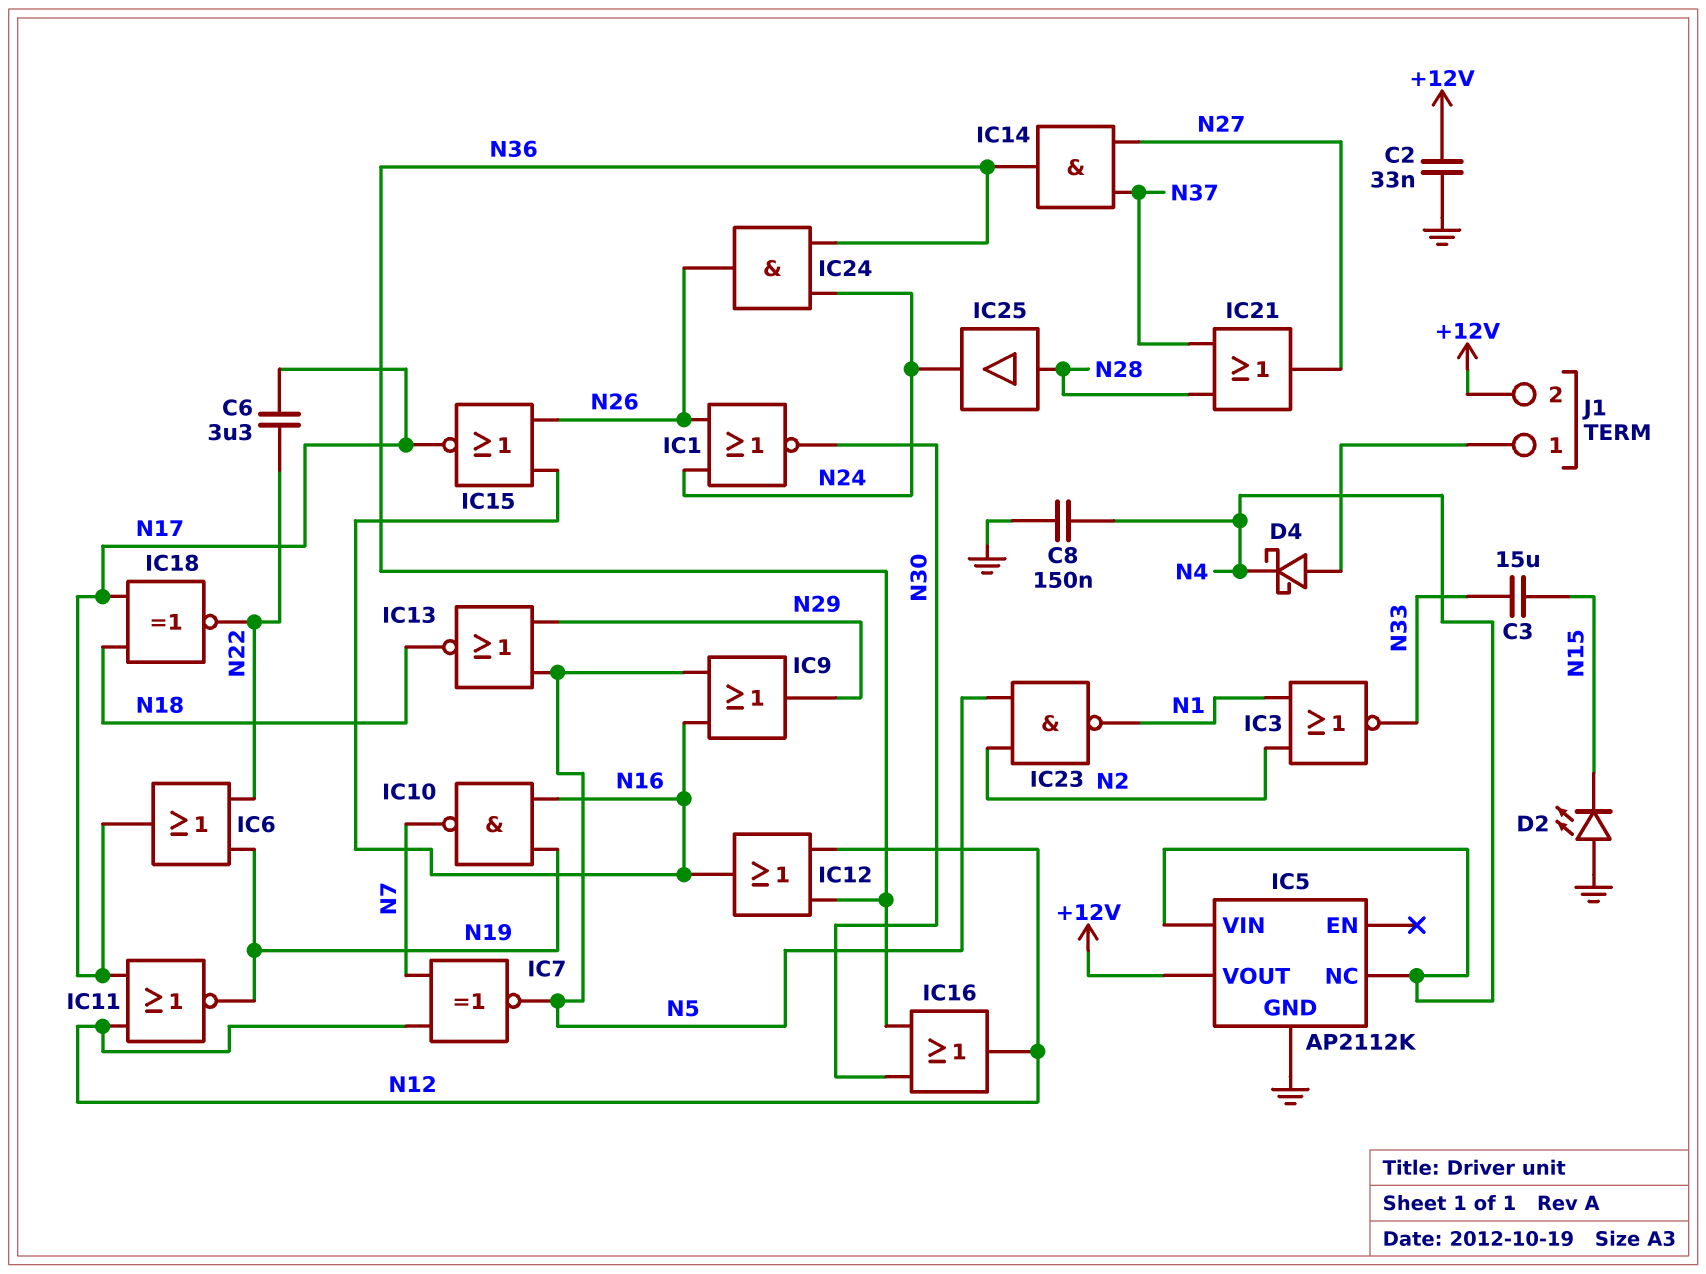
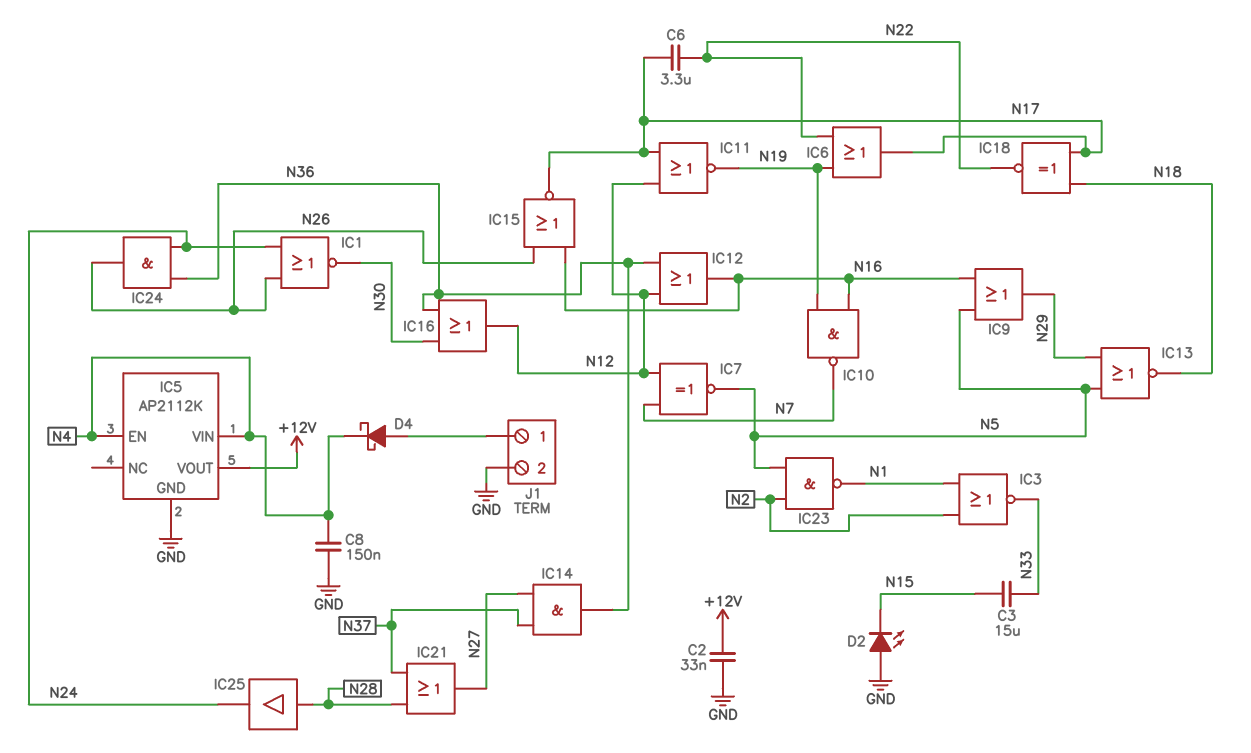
IC5 pin EN: none -> N4
IC5 pin NC: N4 -> none
J1 pin 2: +12V -> GND

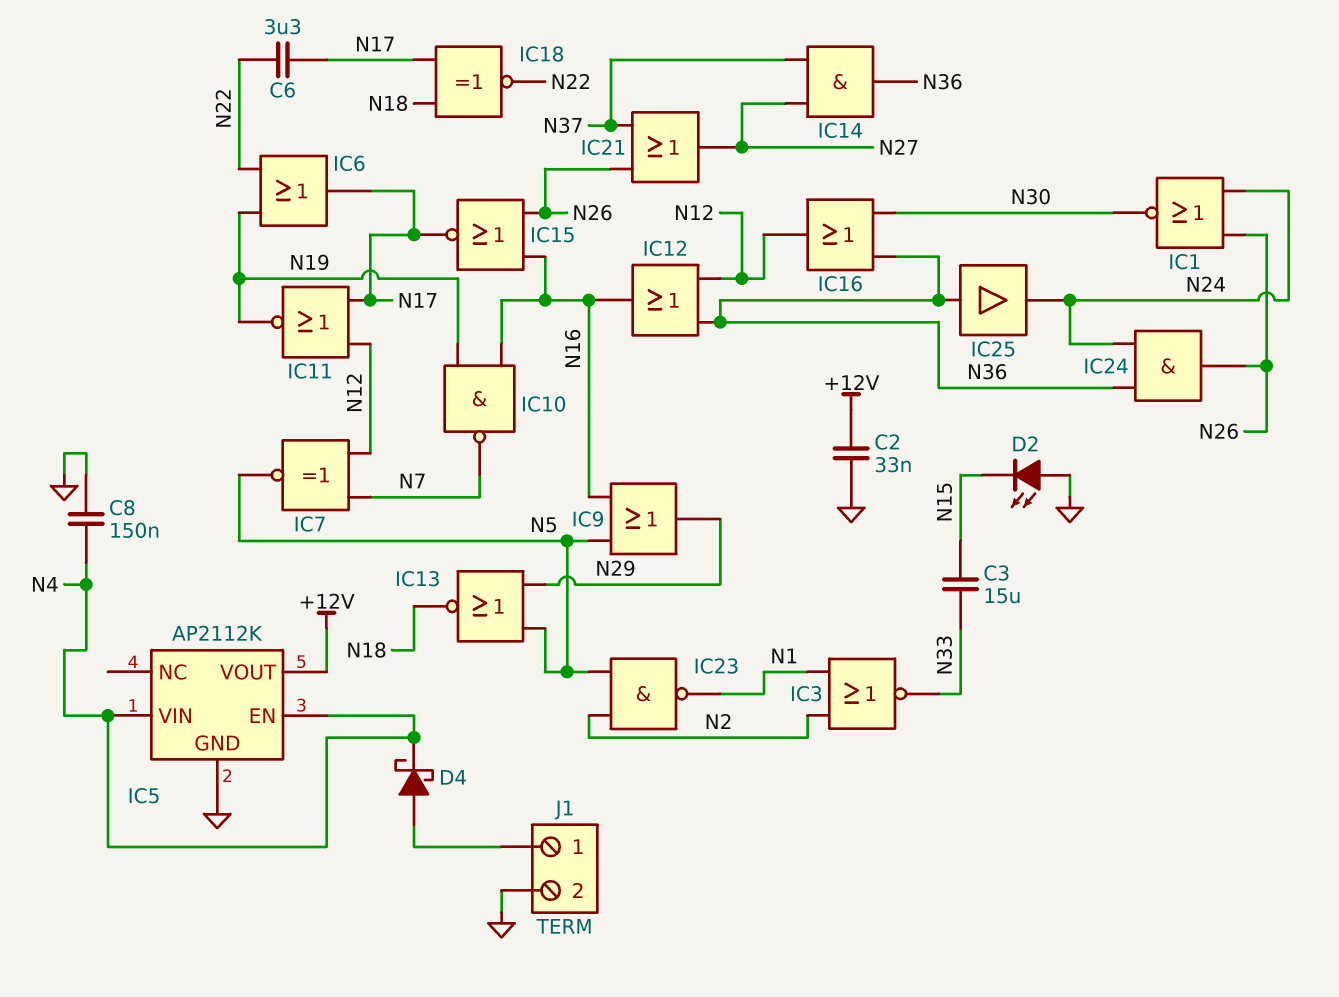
IC21: OR (in N28, in N37, out N27) -> OR (in N26, in N37, out N27)
IC25: buffer (in N28, out N24) -> buffer (in N36, out N24)

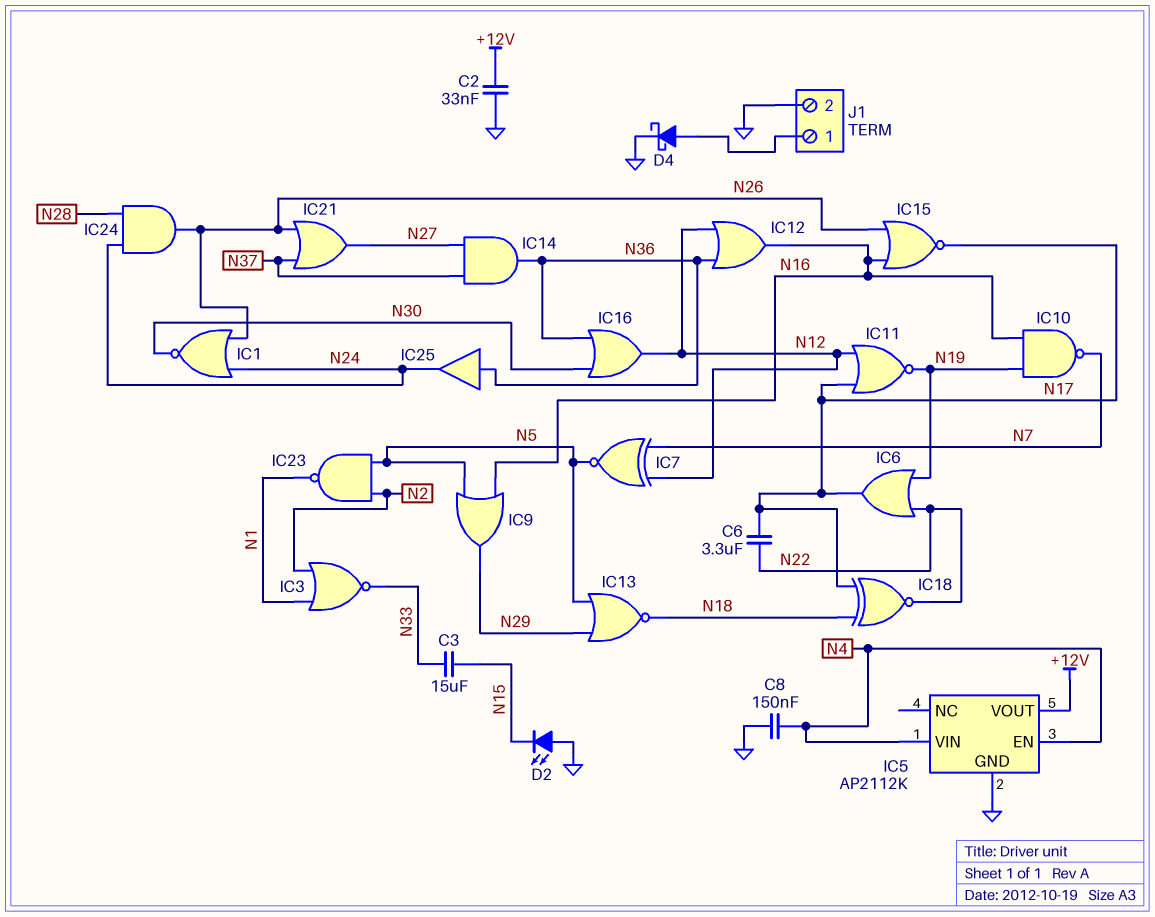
D4: schottky (A J1/1, K N4) -> schottky (A J1/1, K GND)
IC24: AND (in N24, in N36, out N26) -> AND (in N24, in N28, out N26)

